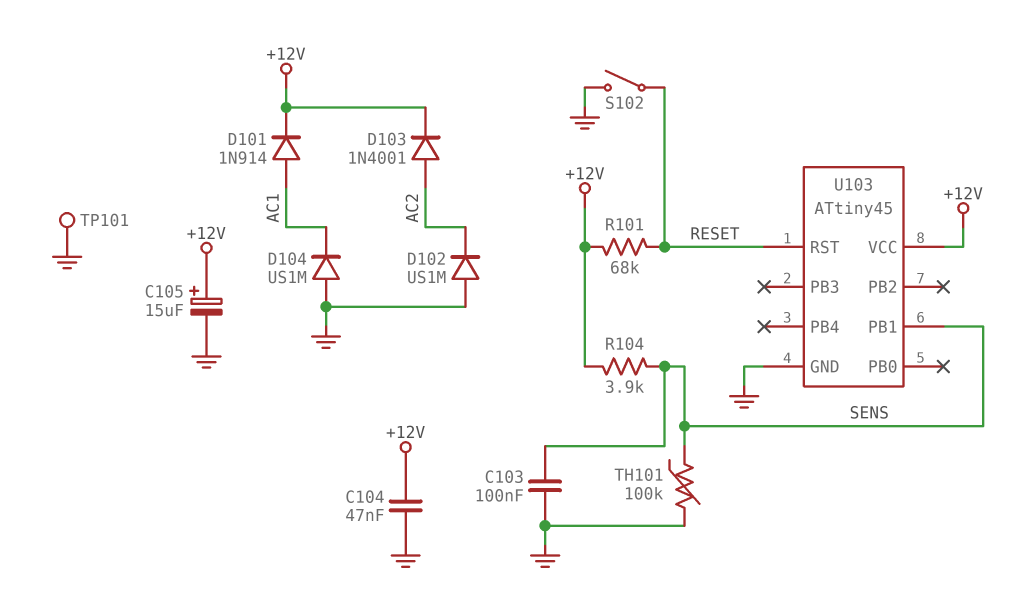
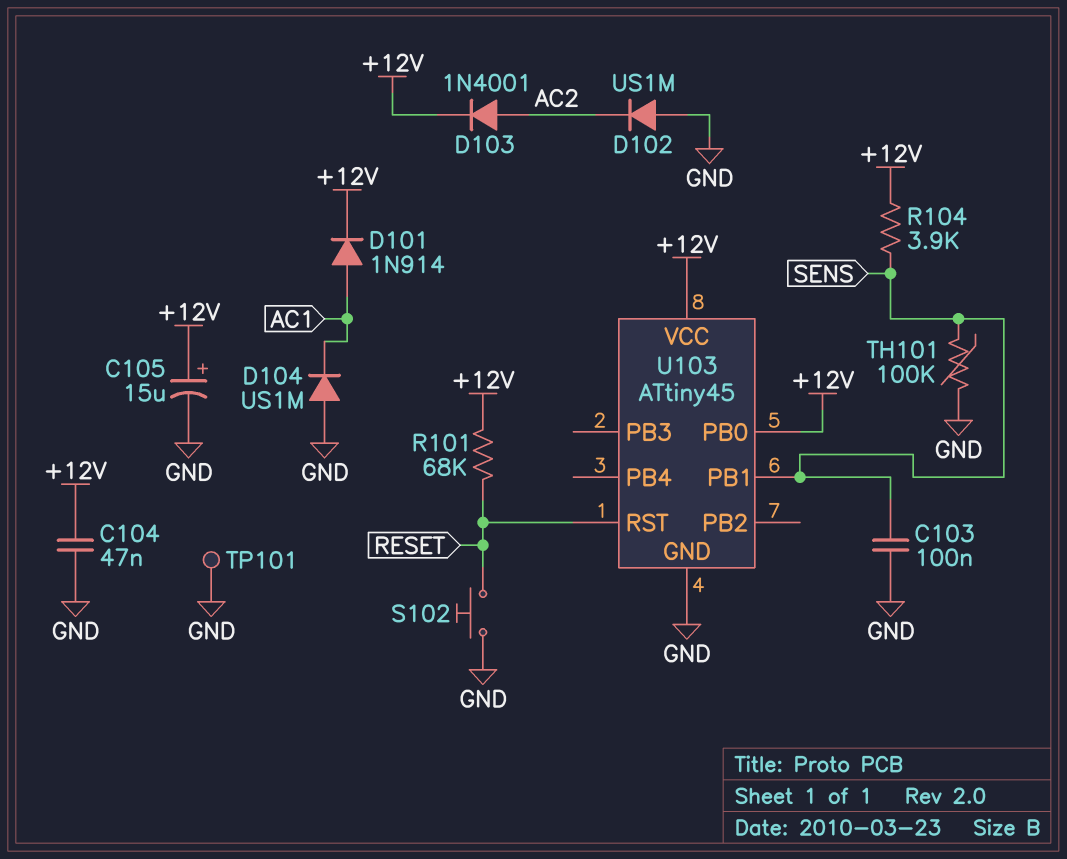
S102: switch (GND, RESET) -> button (GND, RESET)
U103 pin PB0: none -> +12V

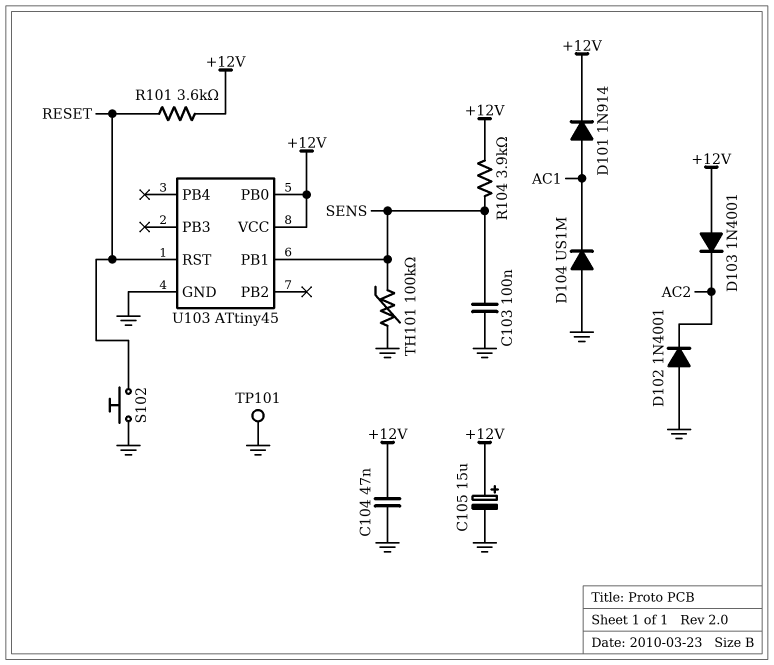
D102: diode US1M (A GND, K AC2) -> diode 1N4001 (A GND, K AC2)
D103: diode 1N4001 (A AC2, K +12V) -> diode 1N4001 (A +12V, K AC2)
R101: 68k (+12V, RESET) -> 3.6k (+12V, RESET)

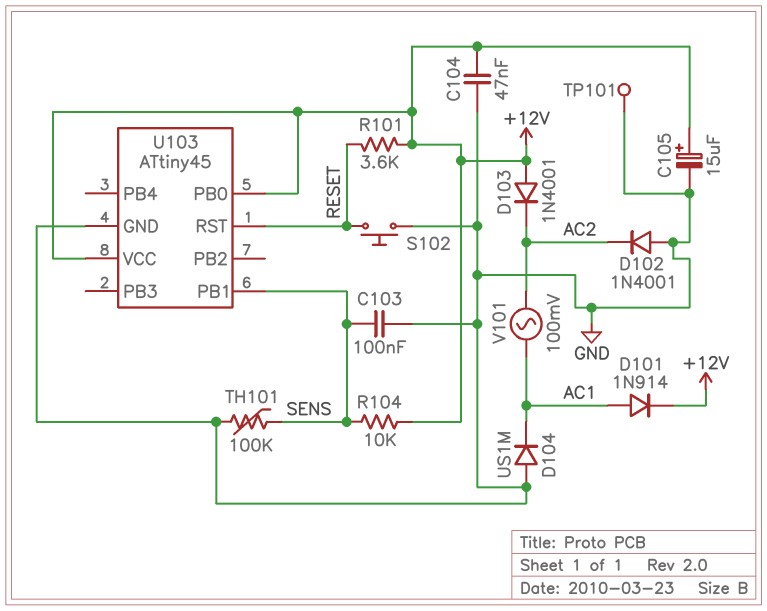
R104: 3.9k (+12V, SENS) -> 10k (+12V, SENS)
V101: none -> AC 100mV (AC1, AC2)

